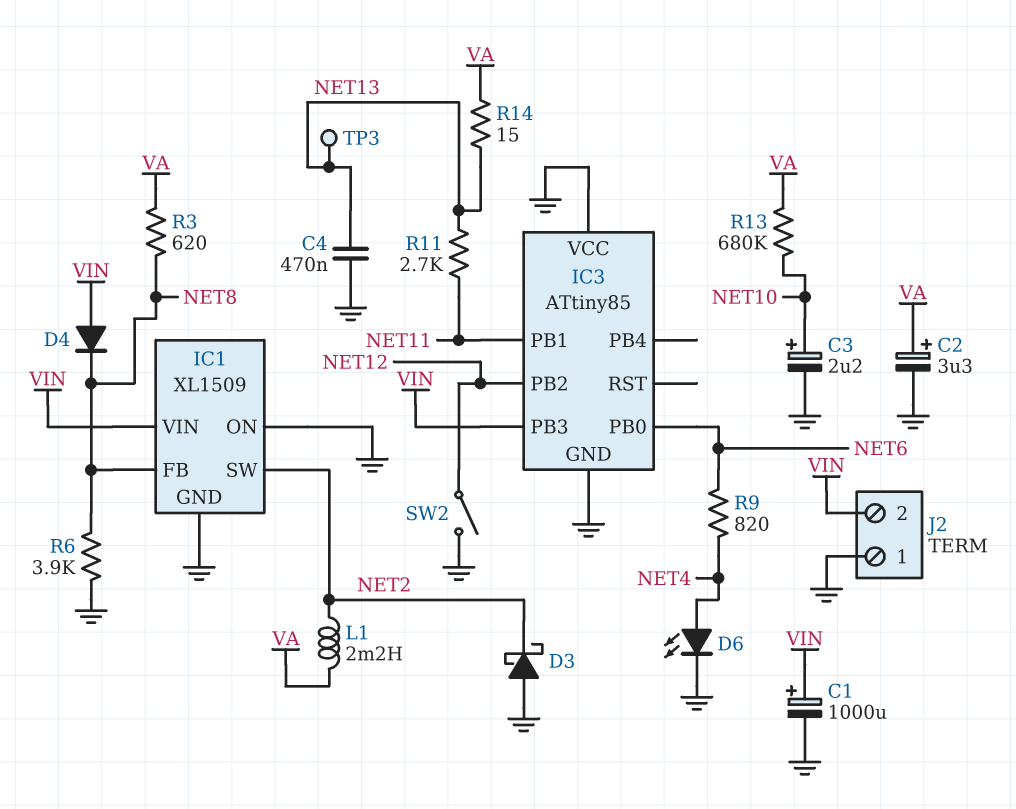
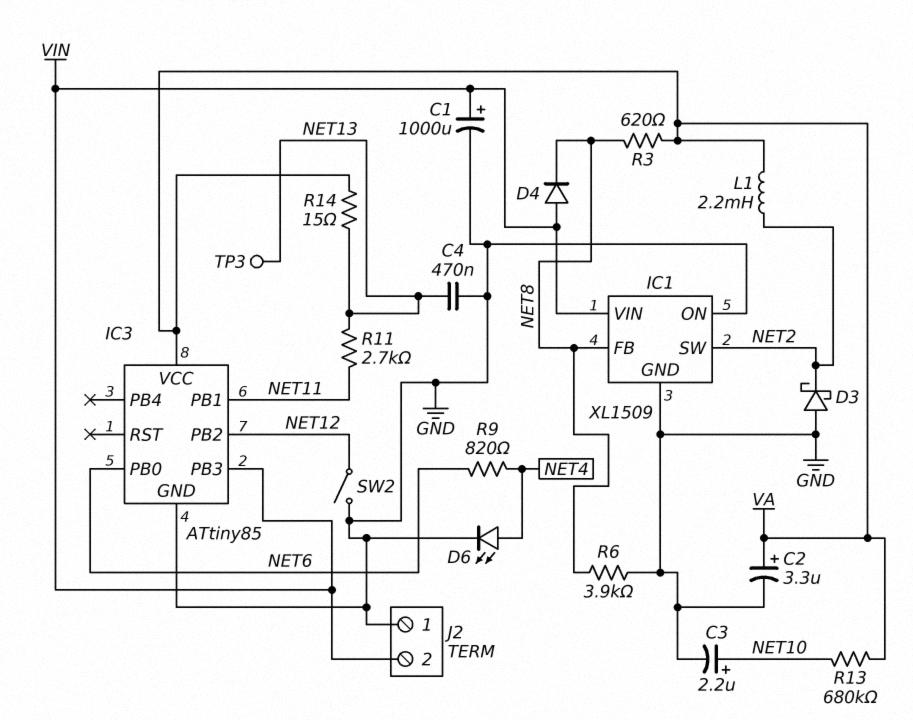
IC3 pin VCC: GND -> VA

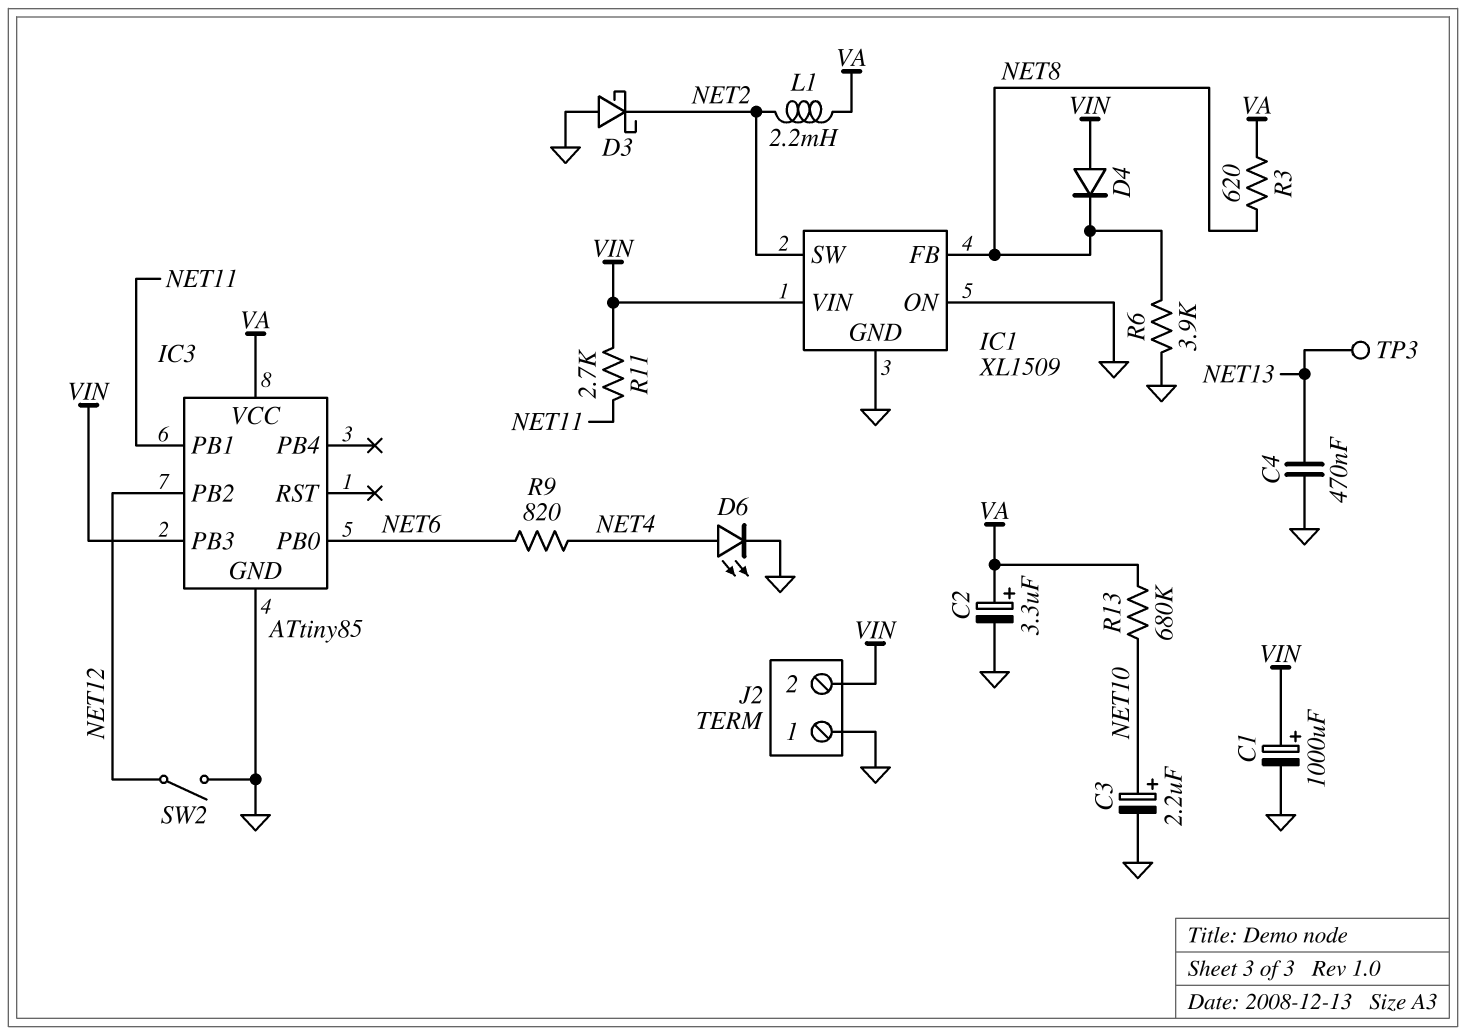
R11: 2.7k (NET11, NET13) -> 2.7k (NET11, VIN)
R14: 15 (NET13, VA) -> none

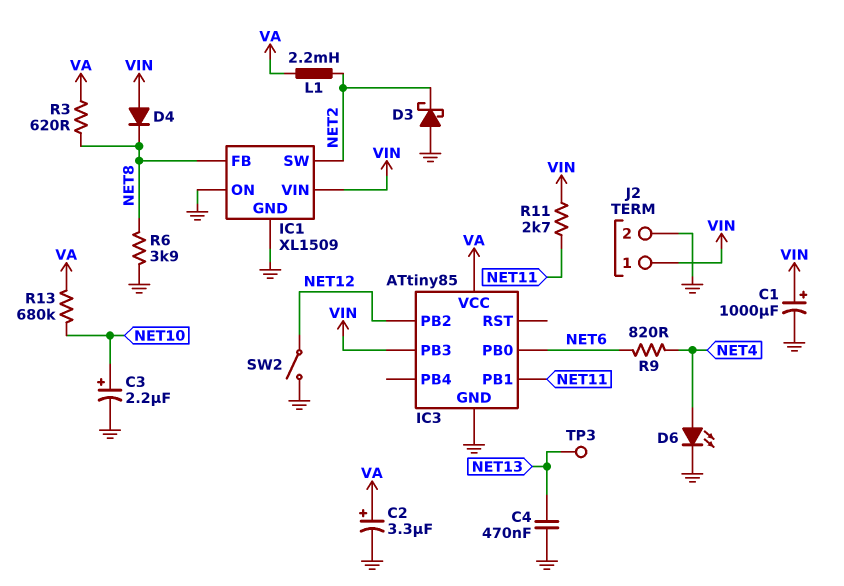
J2 pin 1: GND -> VIN
J2 pin 2: VIN -> GND

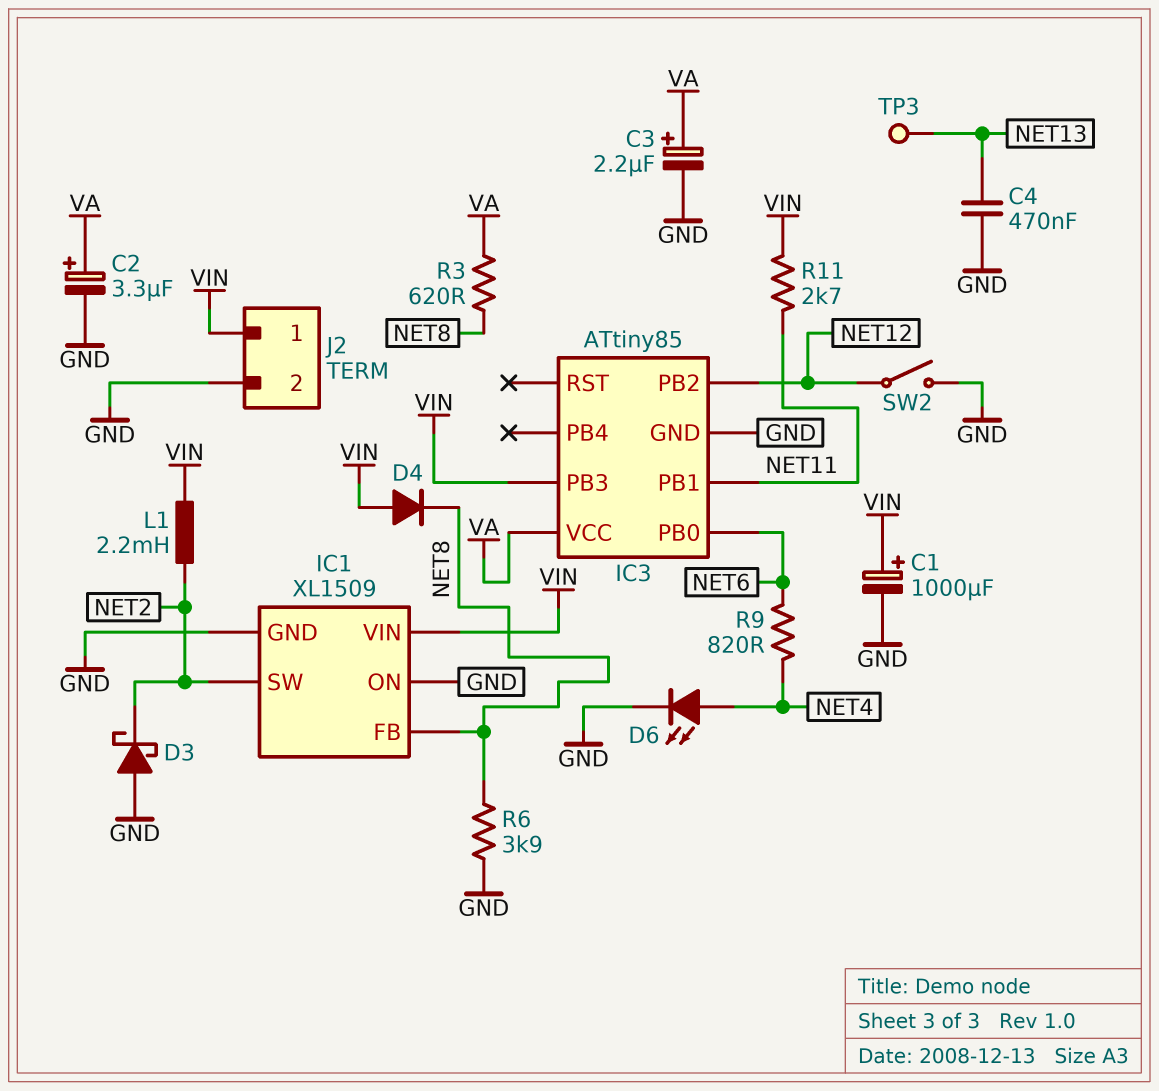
C3: 2.2uF (plus NET10, minus GND) -> 2.2uF (plus VA, minus GND)
L1: 2.2mH (NET2, VA) -> 2.2mH (NET2, VIN)
R13: 680k (NET10, VA) -> none

